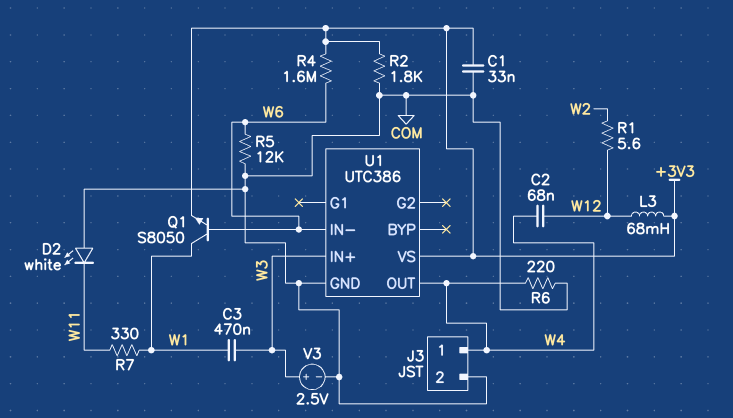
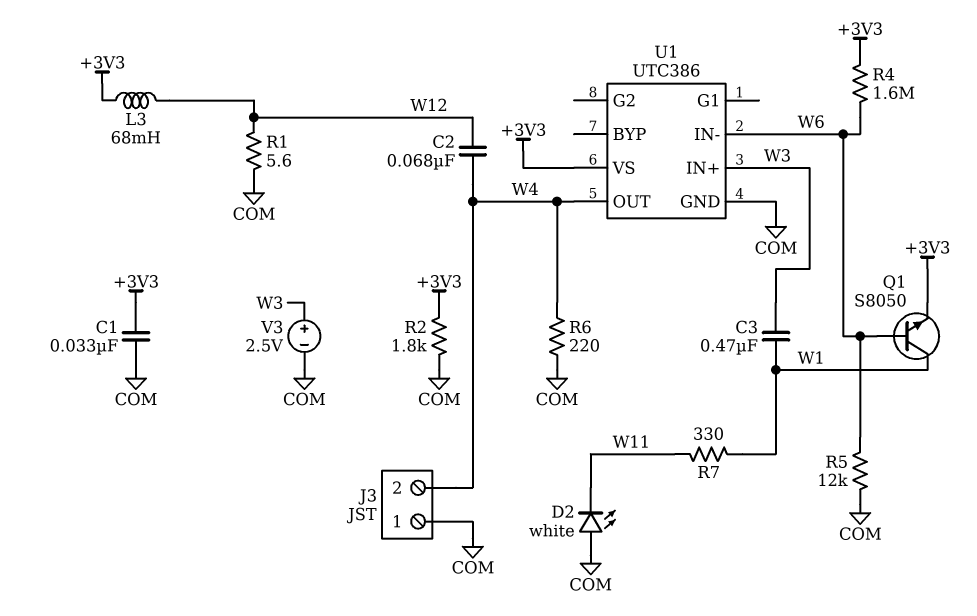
J3 pin 1: W4 -> COM
J3 pin 2: COM -> W4
R1: 5.6 (W2, W12) -> 5.6 (COM, W12)

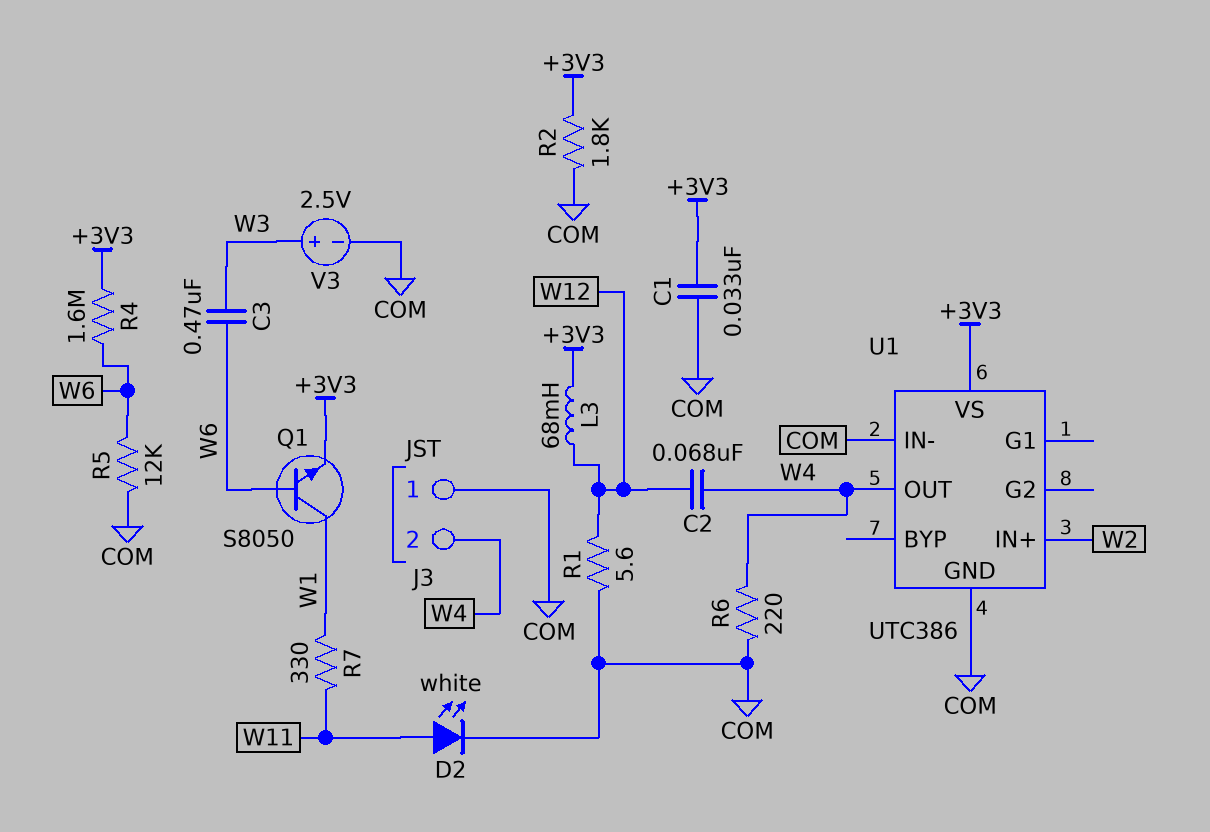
C3: 470nF (W1, W3) -> 470nF (W3, W6)
D2: LED white (A COM, K W11) -> LED white (A W11, K COM)
U1 pin IN+: W3 -> W2
U1 pin IN-: W6 -> COM

